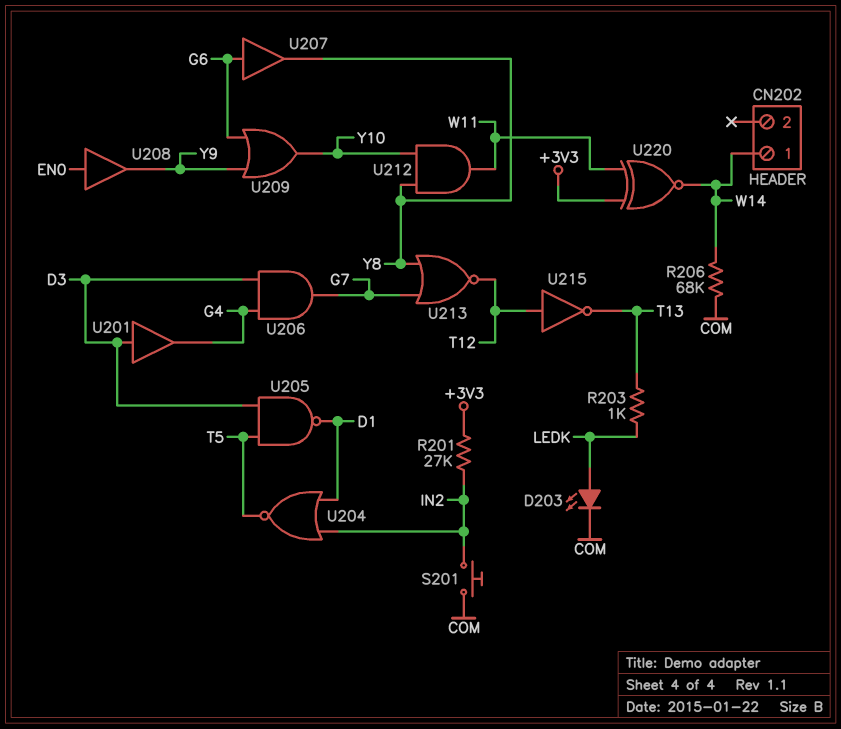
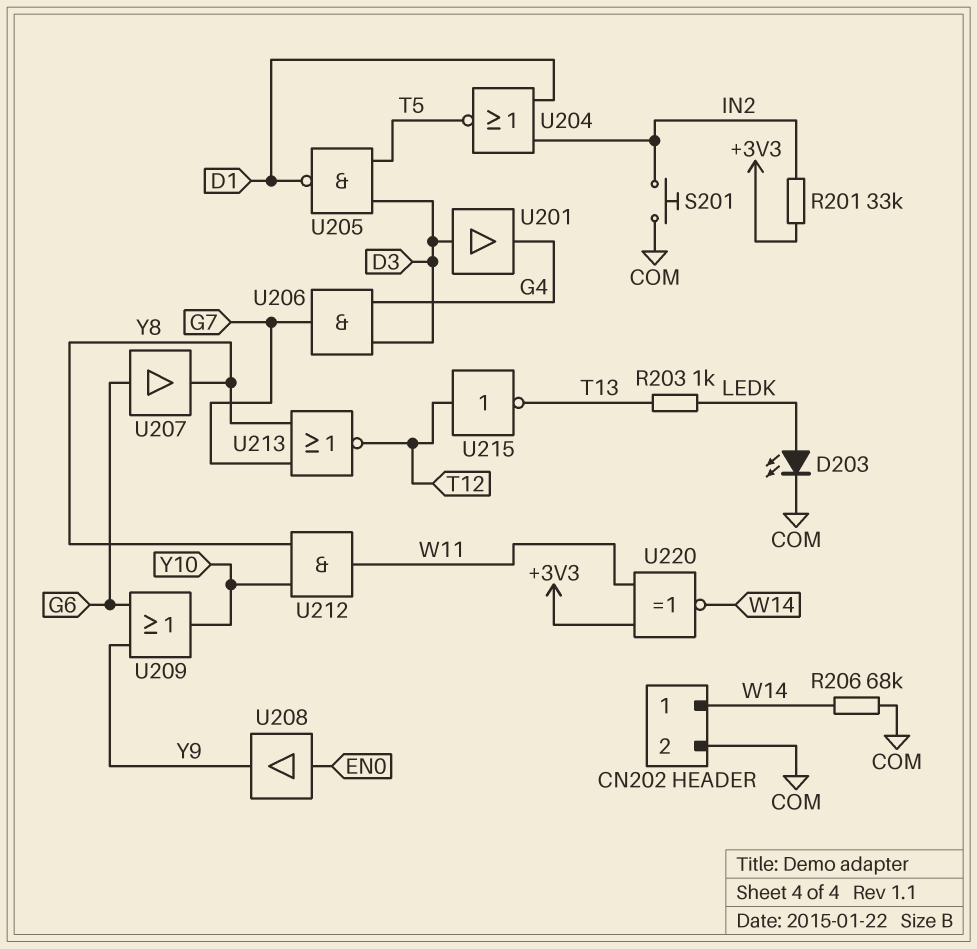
CN202 pin 2: none -> COM
R201: 27k (+3V3, IN2) -> 33k (+3V3, IN2)

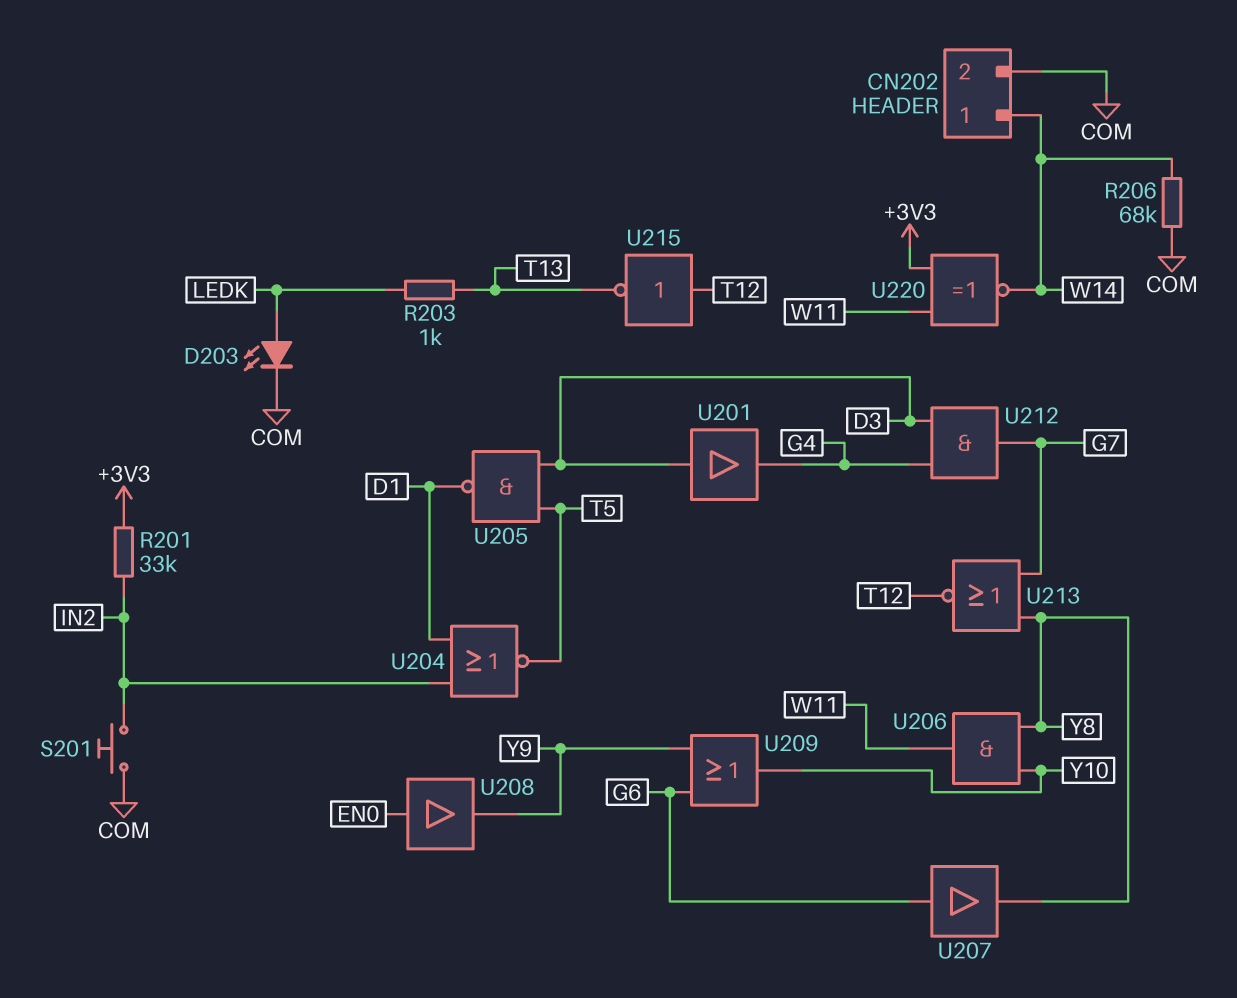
U206: AND (in D3, in G4, out G7) -> AND (in Y8, in Y10, out W11)
U212: AND (in Y8, in Y10, out W11) -> AND (in D3, in G4, out G7)

